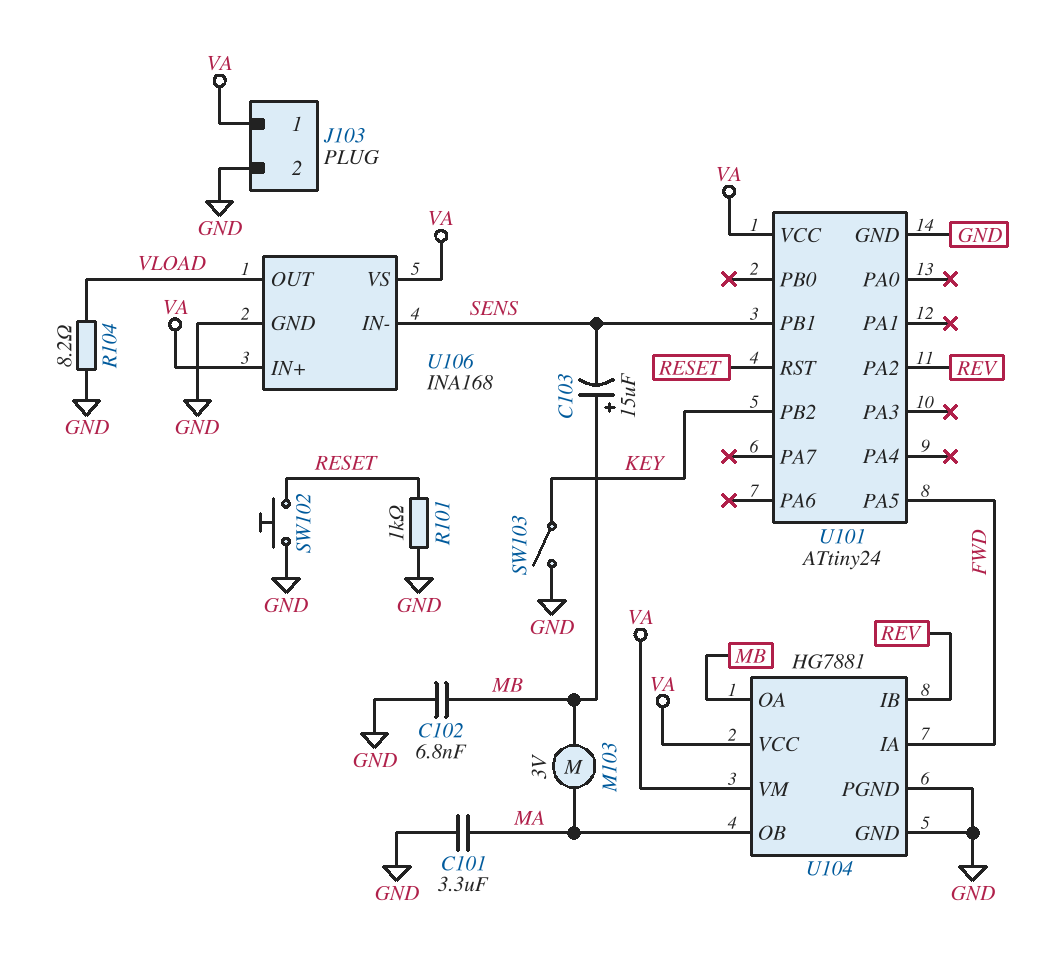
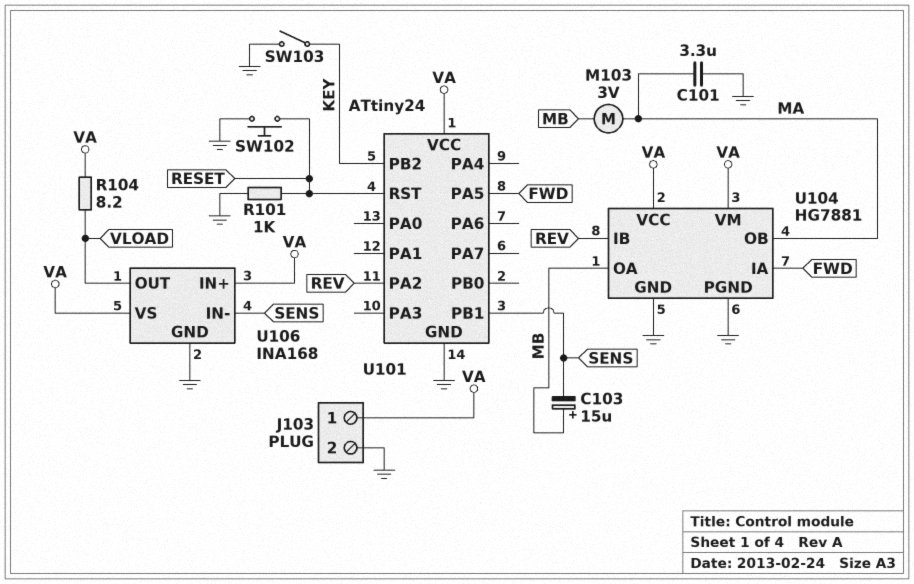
C102: 6.8nF (GND, MB) -> none
R104: 8.2 (GND, VLOAD) -> 8.2 (VA, VLOAD)

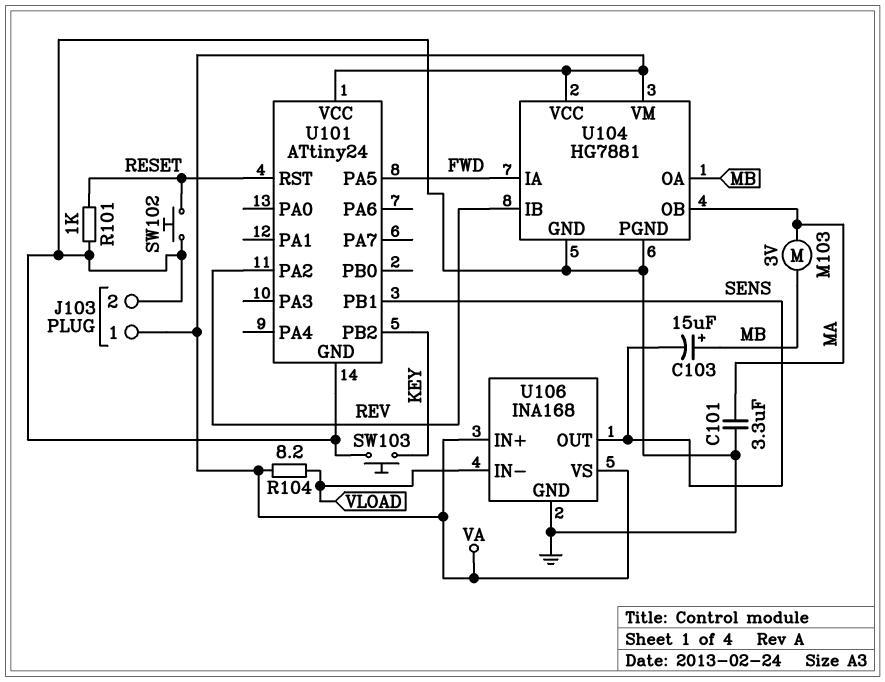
SW103: switch (GND, KEY) -> button (GND, KEY)
U106 pin IN-: SENS -> VLOAD
U106 pin OUT: VLOAD -> SENS

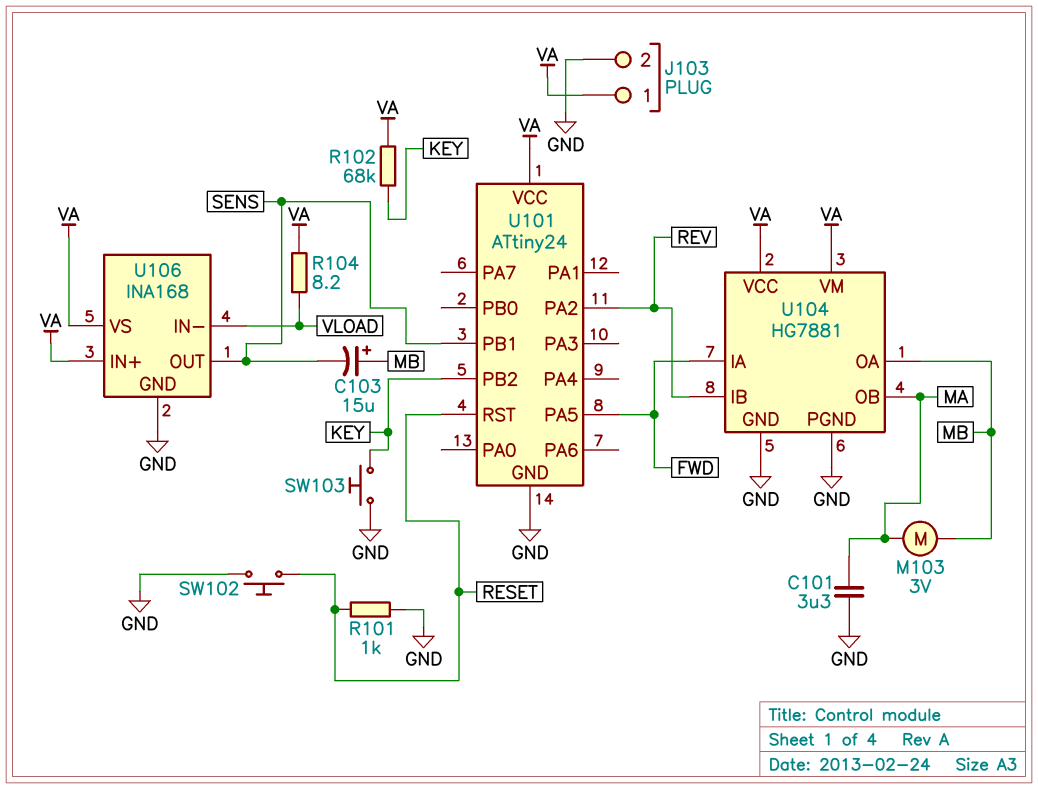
R102: none -> 68k (KEY, VA)

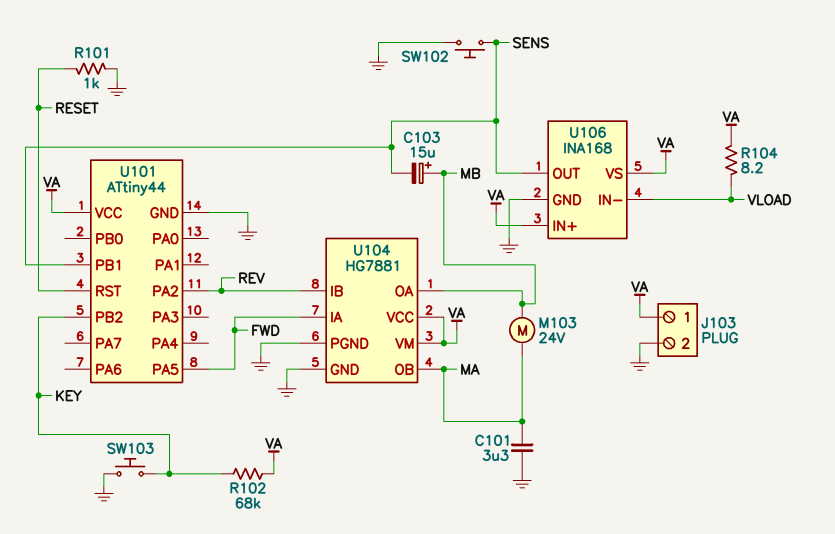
M103: motor 3V (MA, MB) -> motor 24V (MA, MB)
SW102: button (GND, RESET) -> button (GND, SENS)
U101: ATtiny24 -> ATtiny44

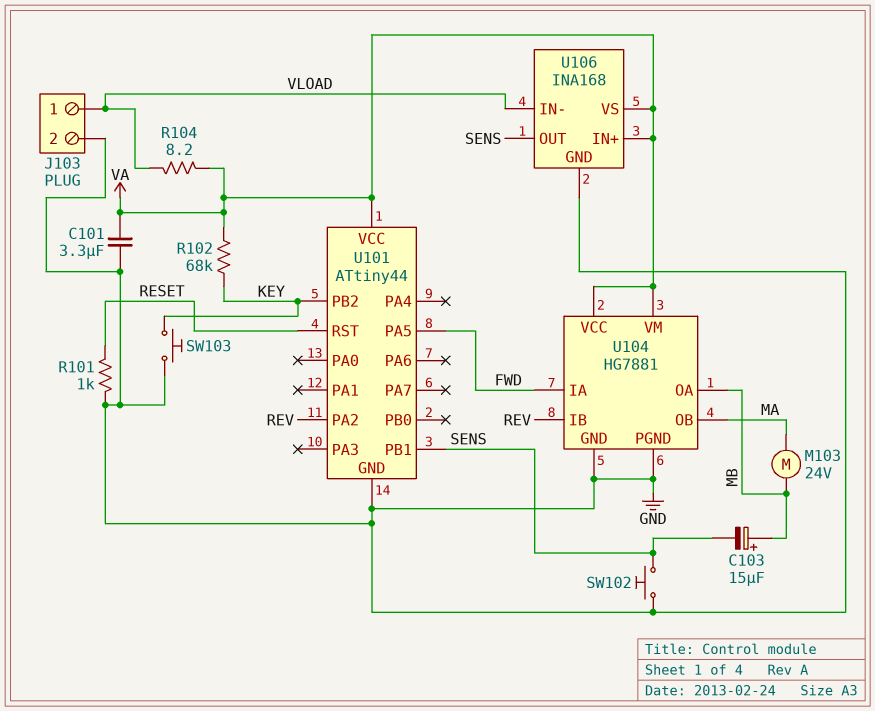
C101: 3.3uF (GND, MA) -> 3.3uF (GND, VA)
J103 pin 1: VA -> VLOAD

